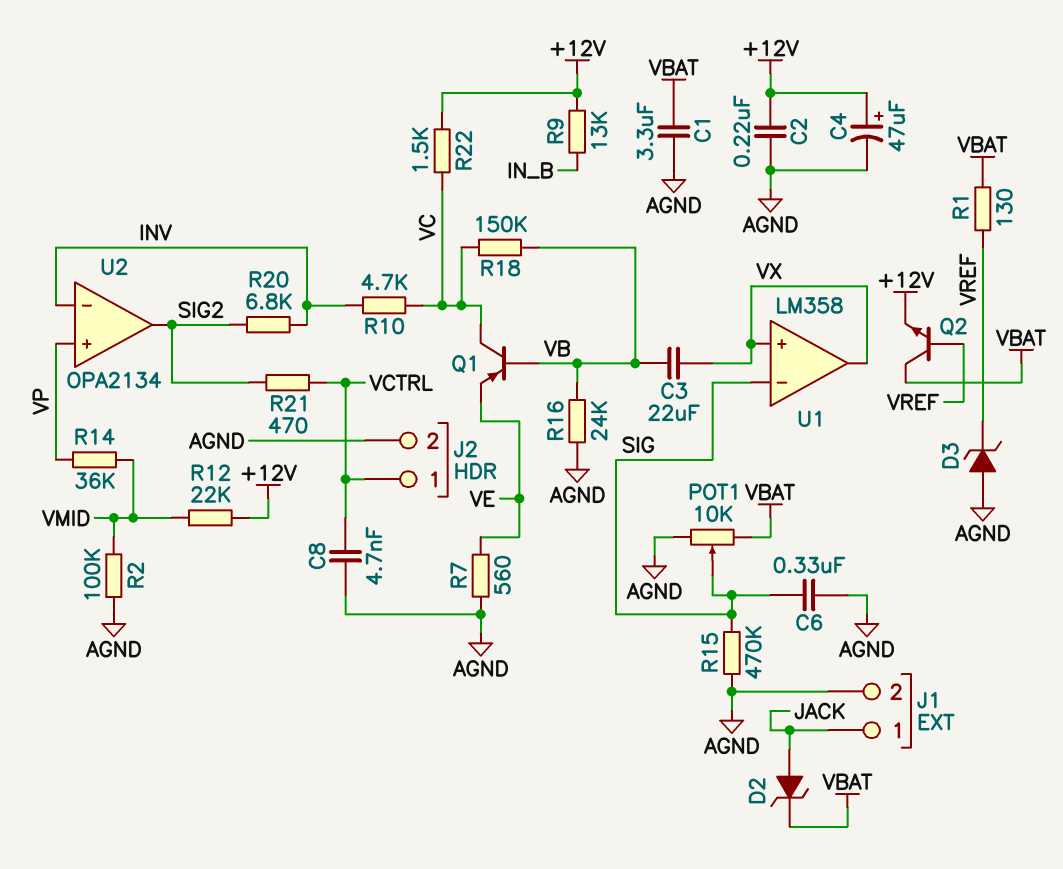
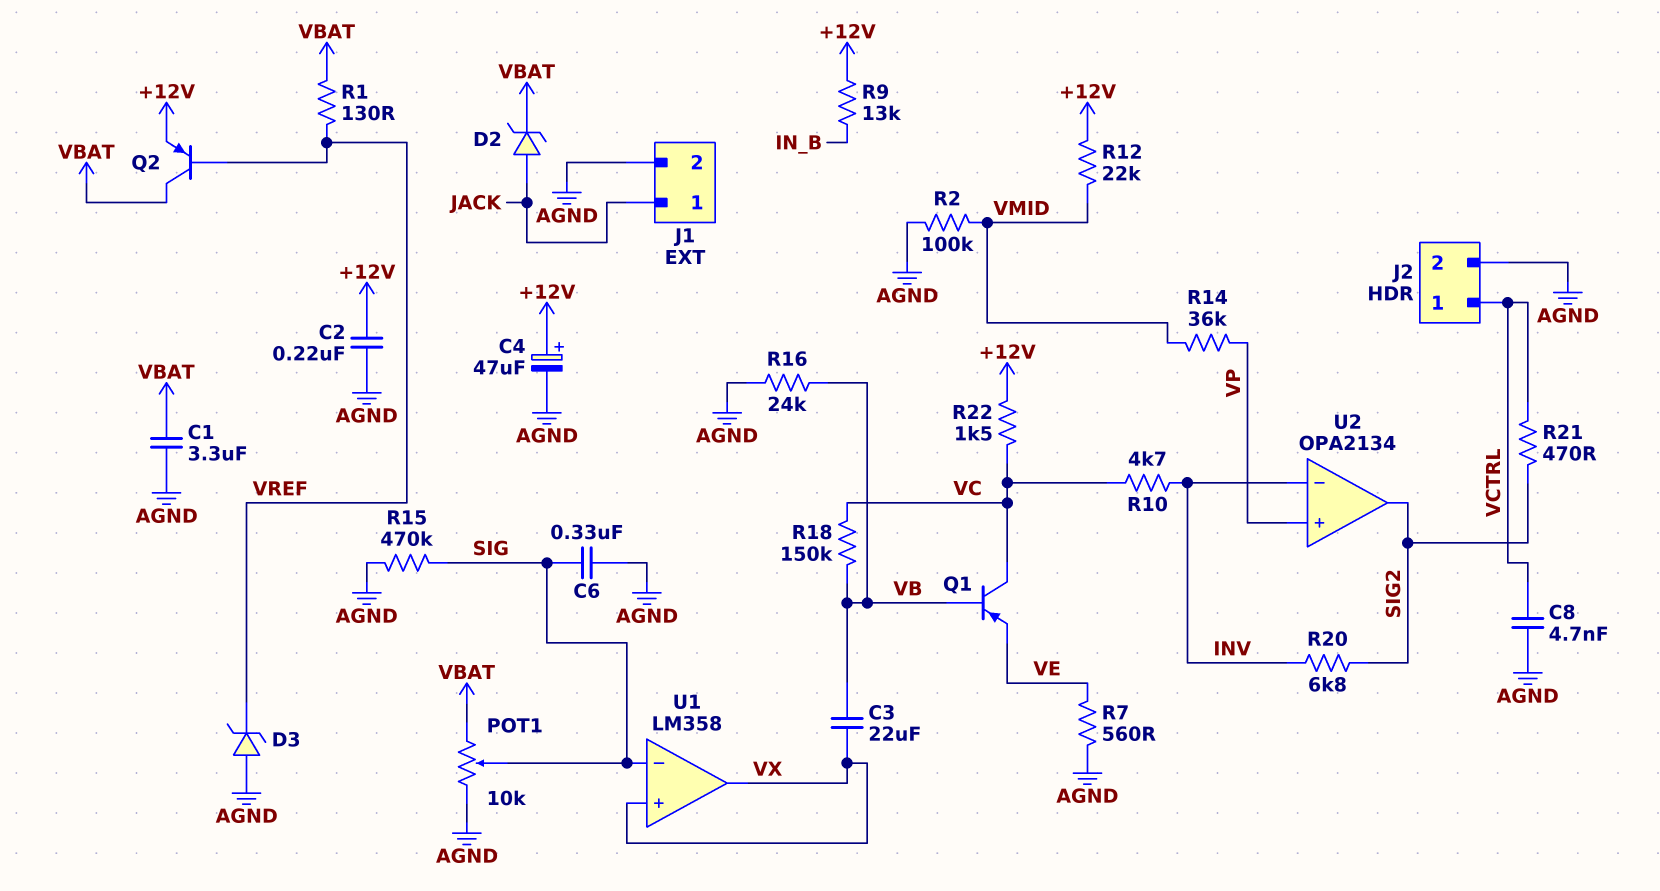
Q2: NPN (B VREF, C VBAT, E +12V) -> PNP (B VREF, C VBAT, E +12V)

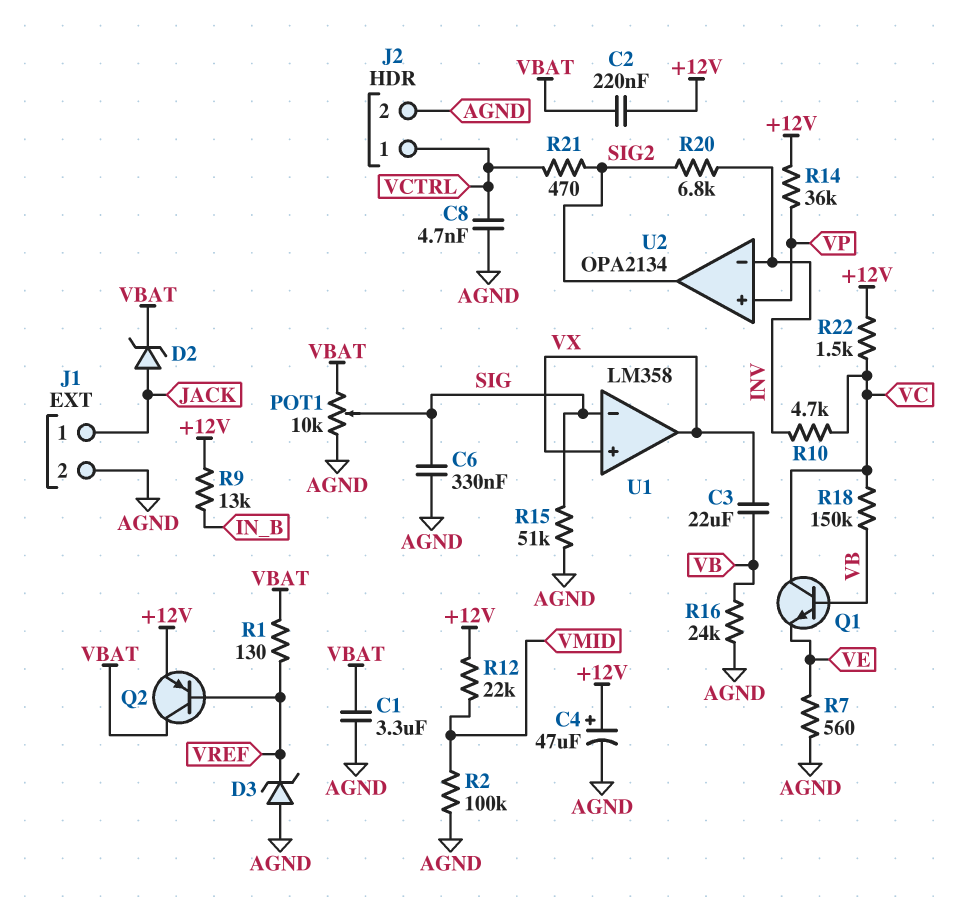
C2: 220nF (+12V, AGND) -> 220nF (+12V, VBAT)
Q1: PNP (B VB, C VC, E VE) -> NPN (B VB, C VC, E VE)
R14: 36k (VMID, VP) -> 36k (+12V, VP)
R15: 470k (AGND, SIG) -> 51k (AGND, SIG)

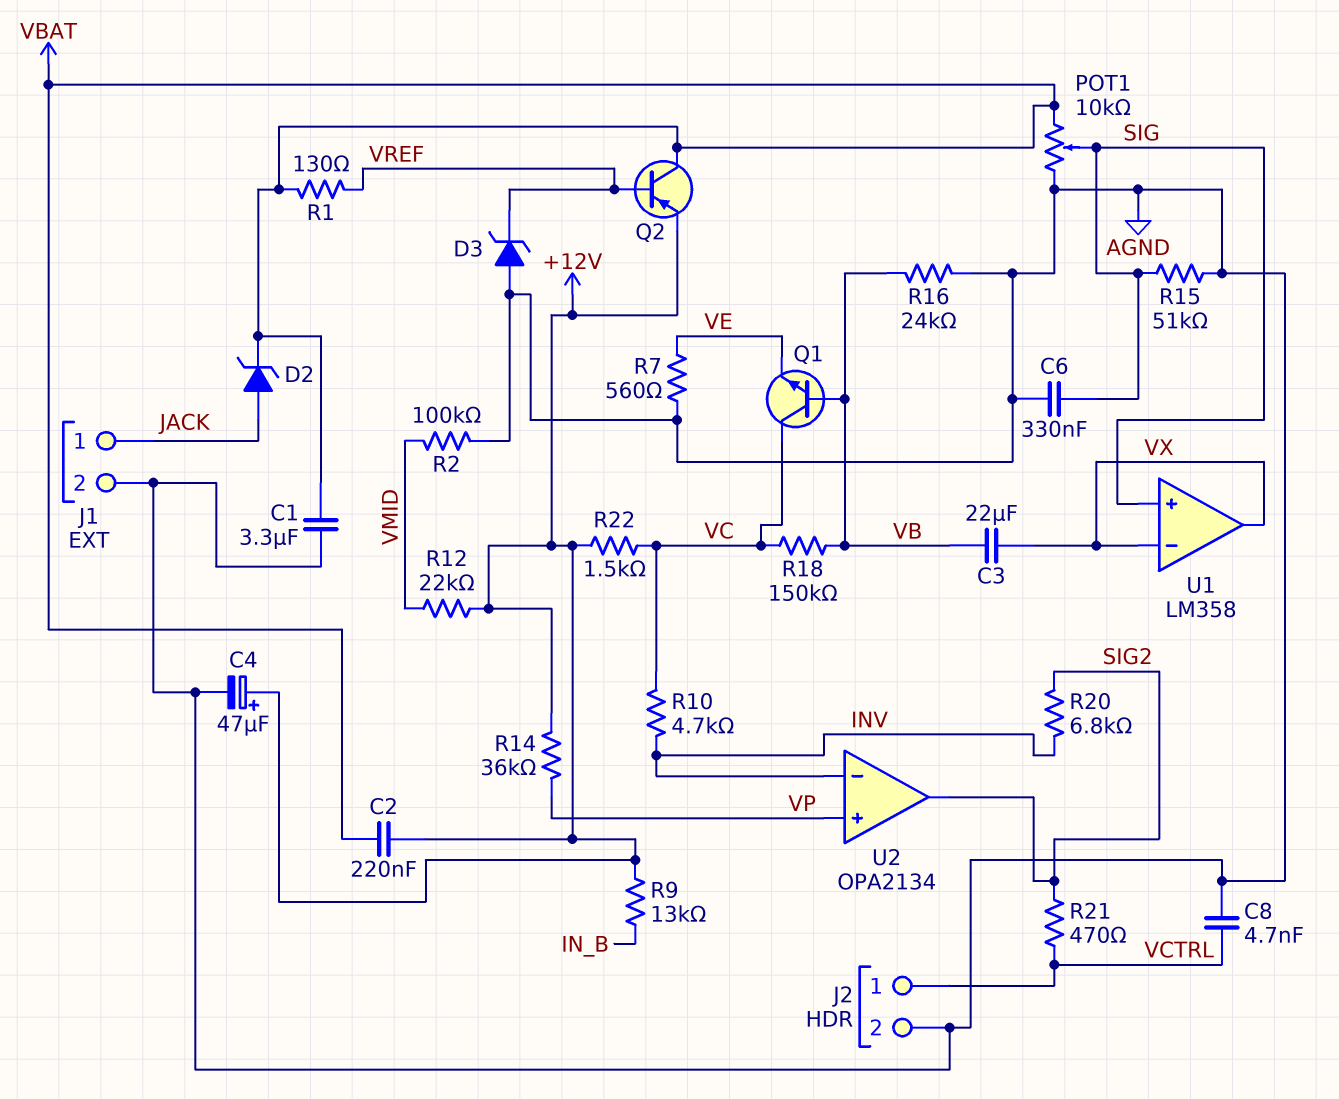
U1 pin in+: VX -> SIG
U1 pin in-: SIG -> VX

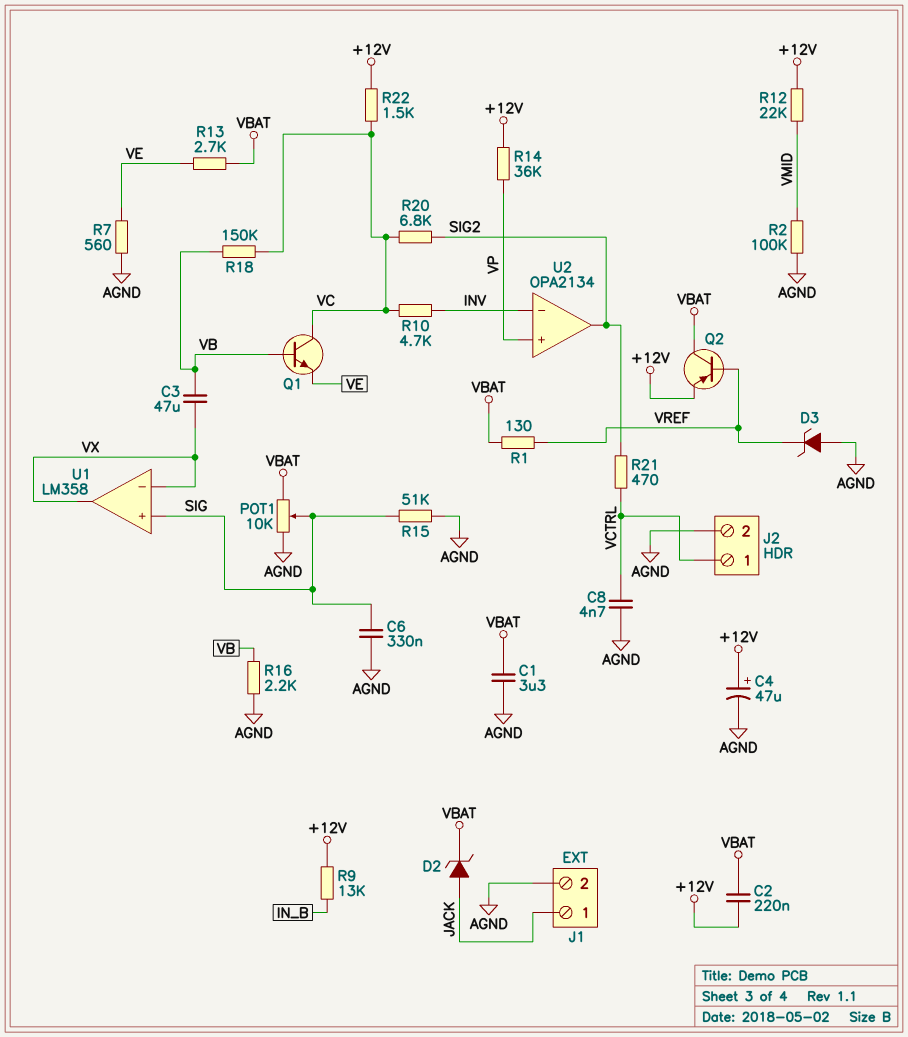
C3: 22uF (VB, VX) -> 47uF (VB, VX)
R13: none -> 2.7k (VBAT, VE)
R16: 24k (AGND, VB) -> 2.2k (AGND, VB)
R20: 6.8k (INV, SIG2) -> 6.8k (SIG2, VC)

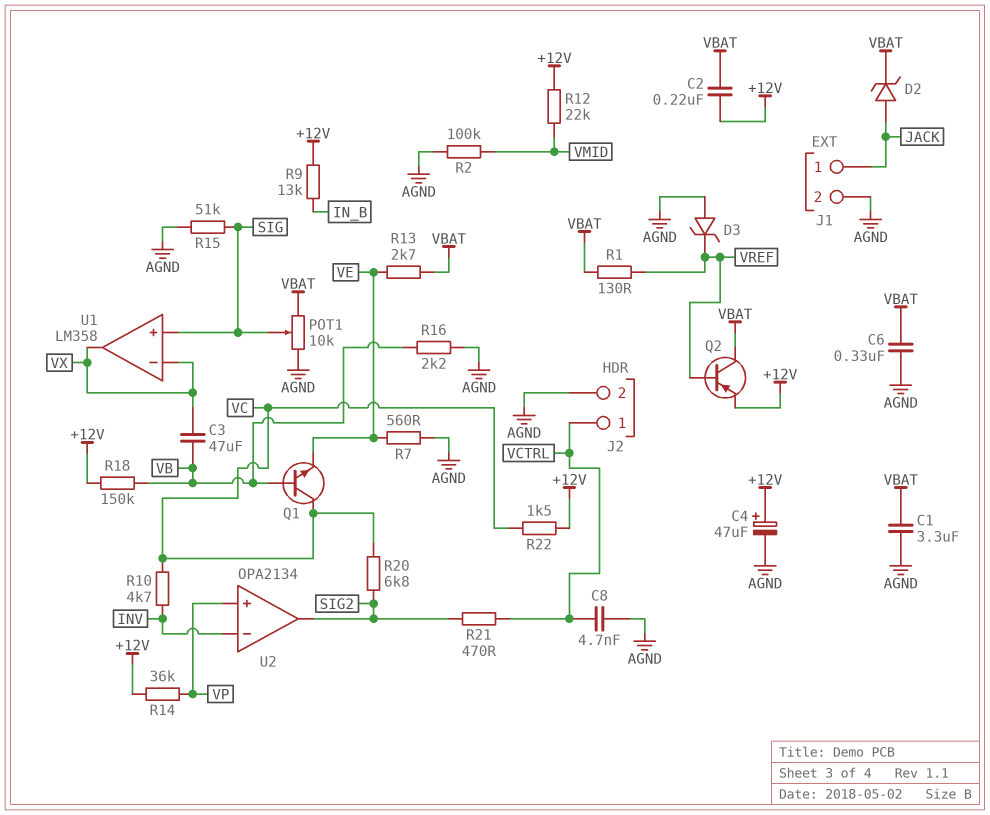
C6: 330nF (AGND, SIG) -> 330nF (AGND, VBAT)
R18: 150k (VB, VC) -> 150k (+12V, VB)

